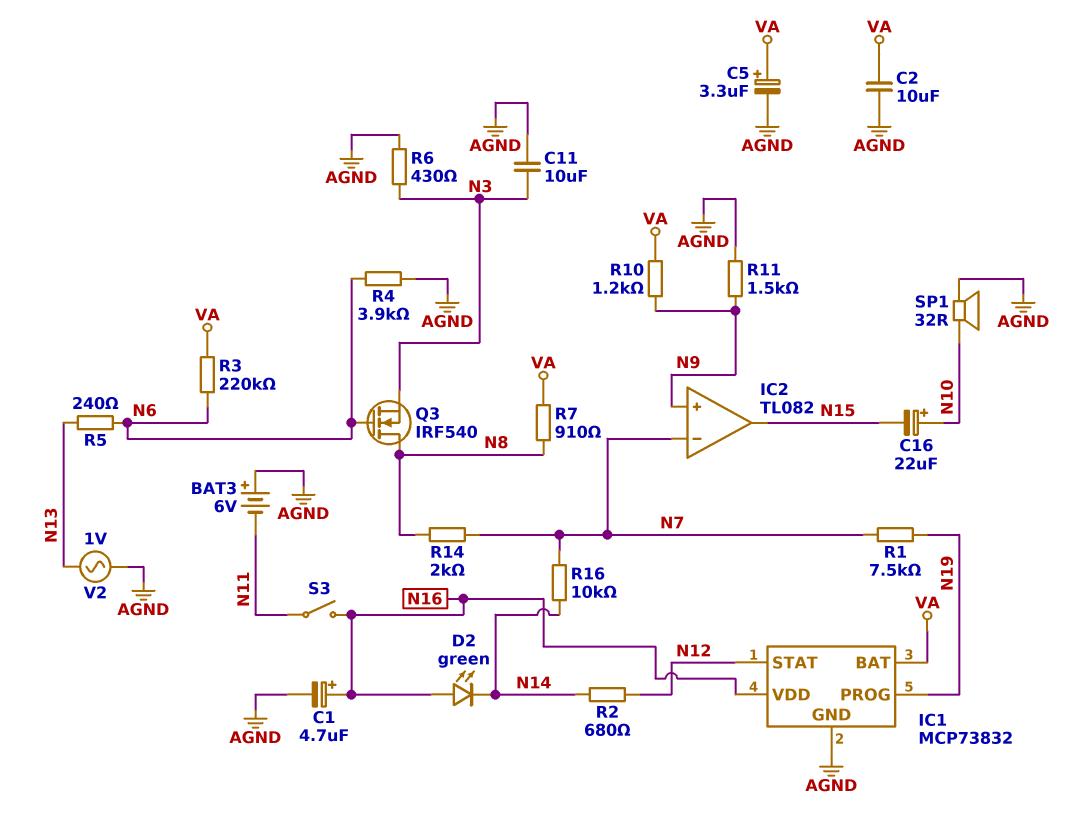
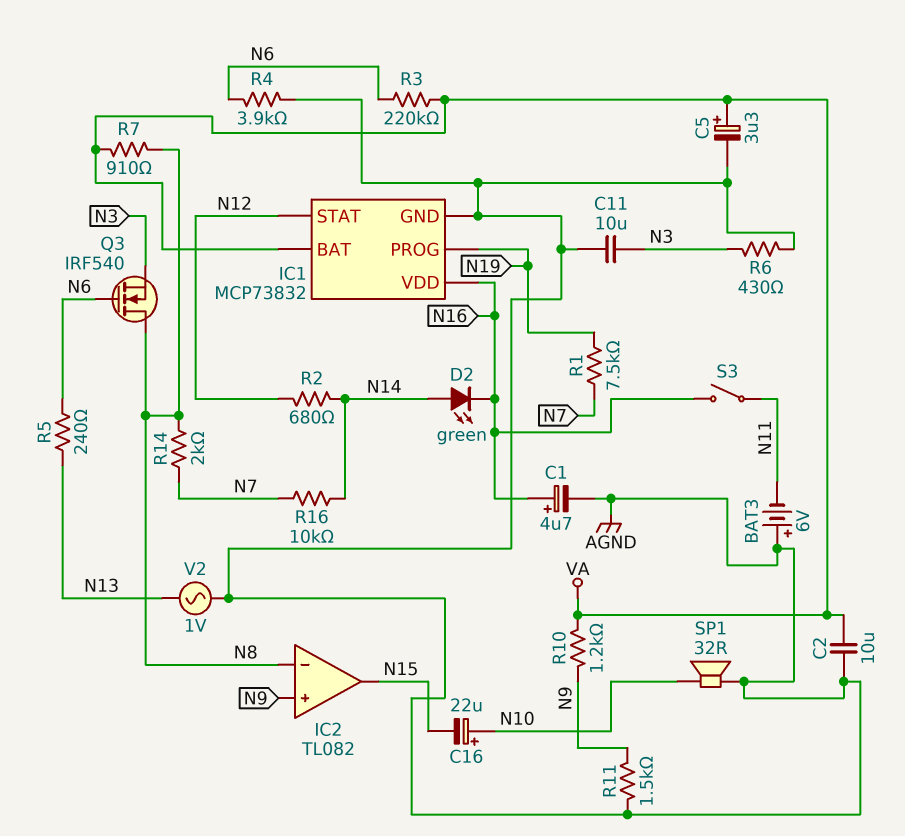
D2: LED green (A N16, K N14) -> LED green (A N14, K N16)
IC2 pin in-: N7 -> N8

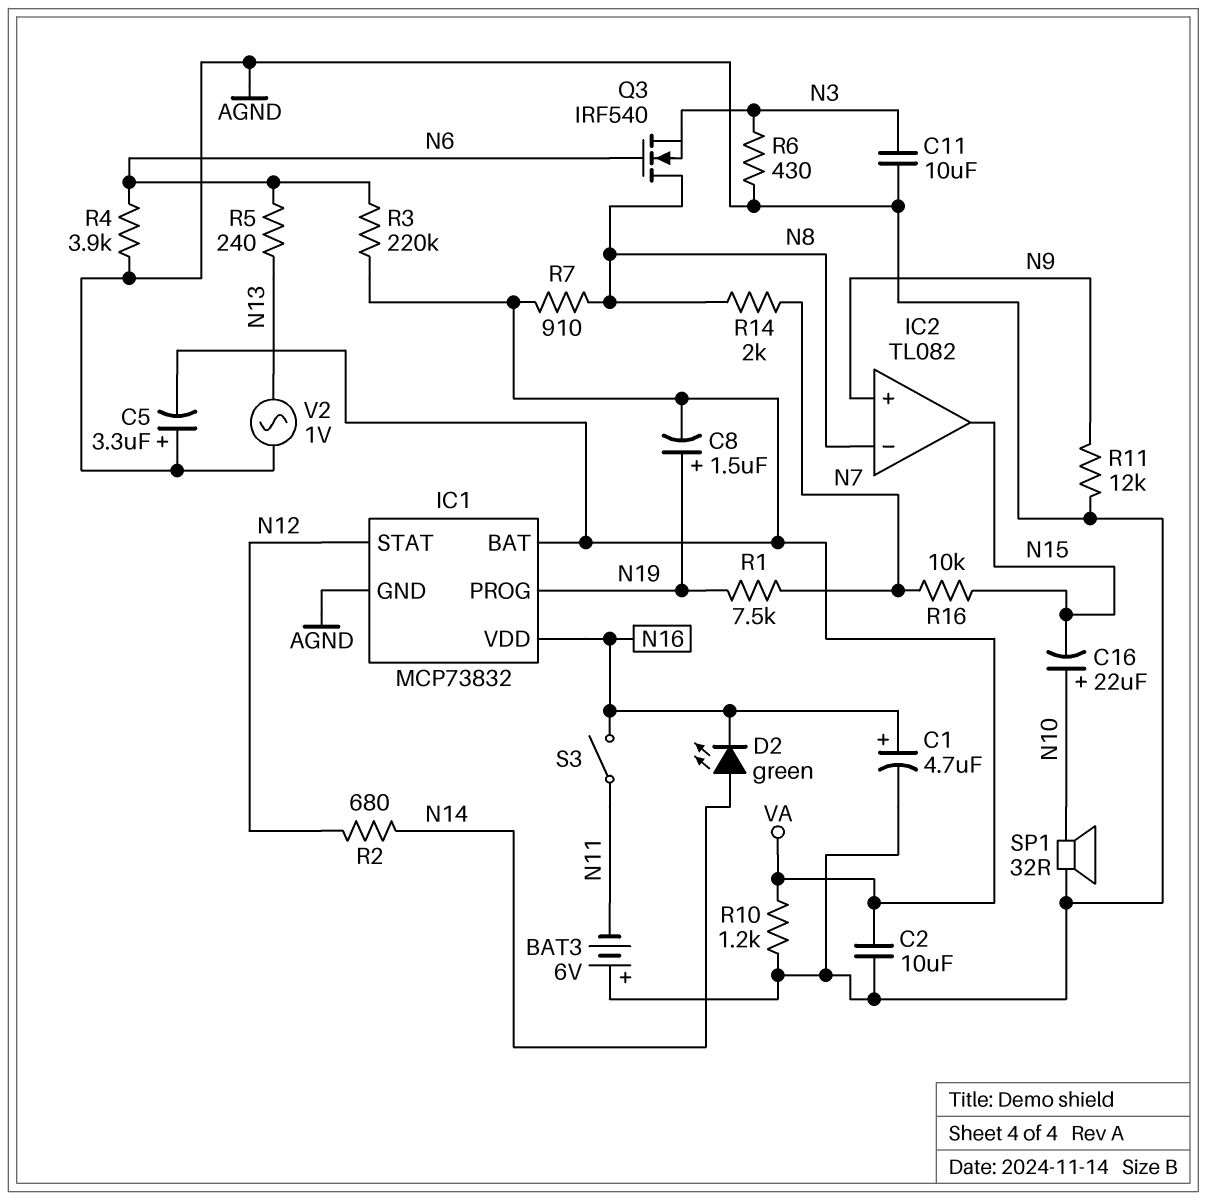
C5: 3.3uF (plus VA, minus AGND) -> 3.3uF (plus AGND, minus VA)
C8: none -> 1.5uF (plus N19, minus VA)
R10: 1.2k (N9, VA) -> 1.2k (AGND, VA)
R11: 1.5k (AGND, N9) -> 12k (AGND, N9)
R16: 10k (N7, N14) -> 10k (N7, N15)

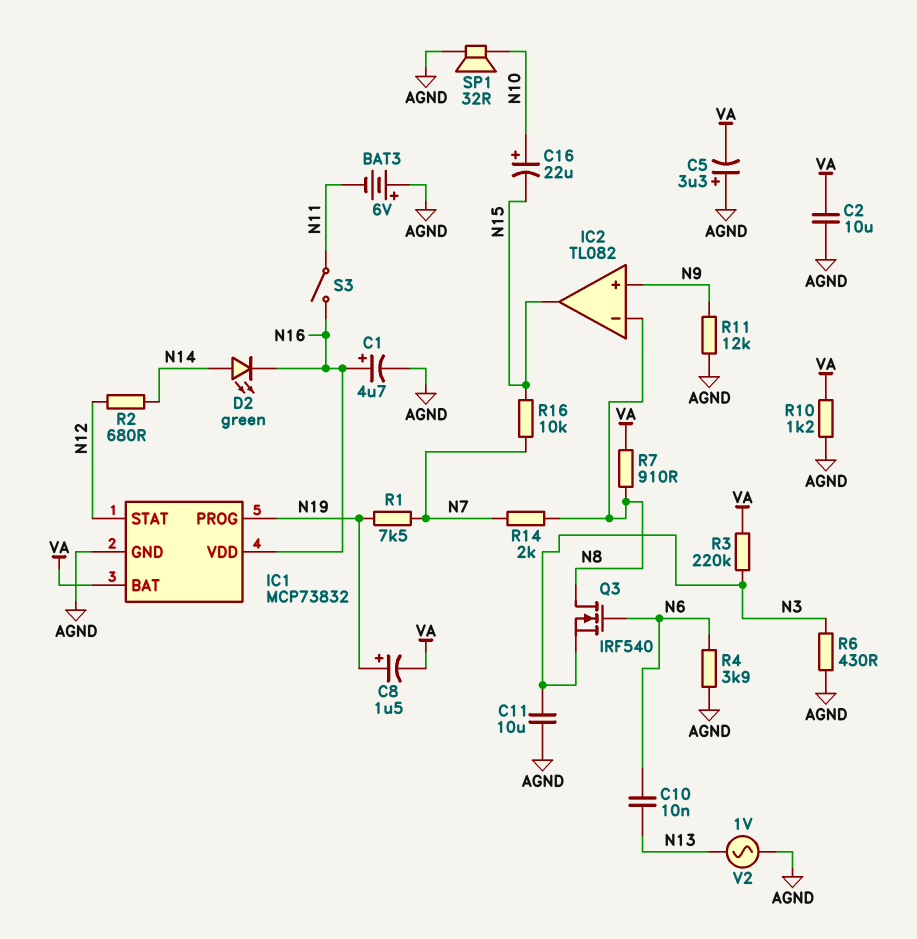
C10: none -> 10nF (N6, N13)
R3: 220k (N6, VA) -> 220k (N3, VA)
R5: 240 (N6, N13) -> none

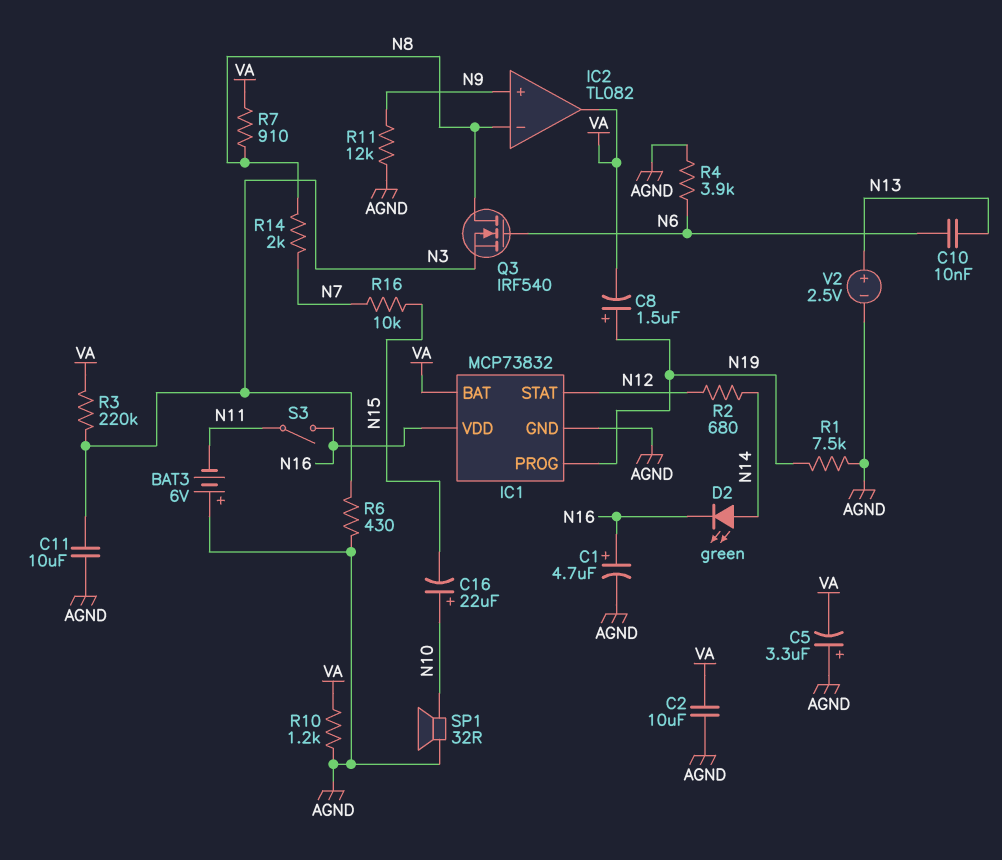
IC2 pin out: N15 -> VA
R1: 7.5k (N7, N19) -> 7.5k (AGND, N19)
V2: AC 1V (AGND, N13) -> 2.5V (plus N13, minus AGND)

